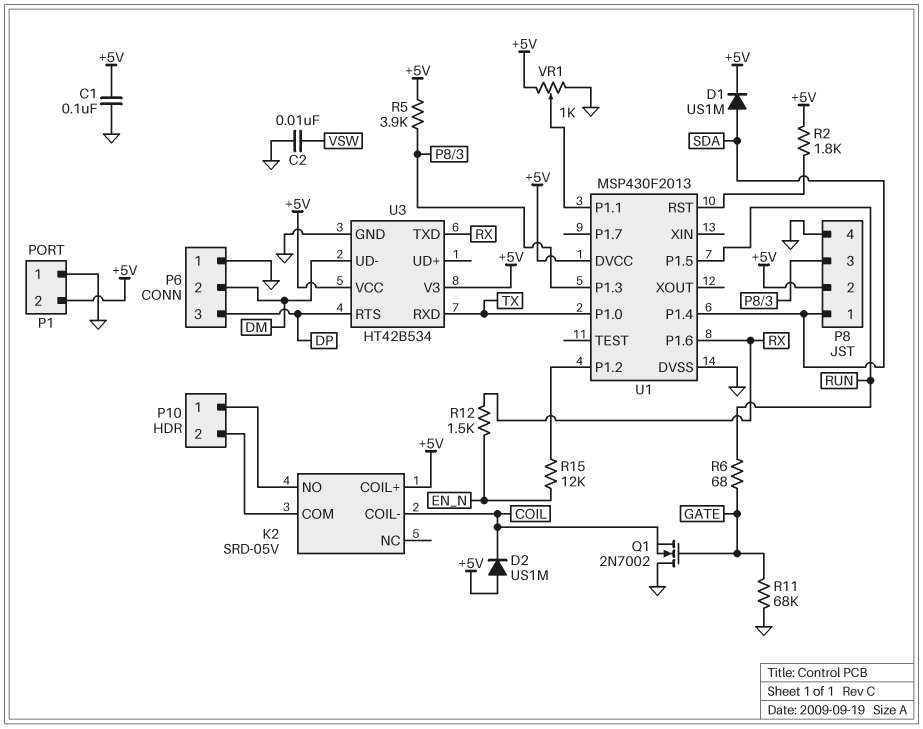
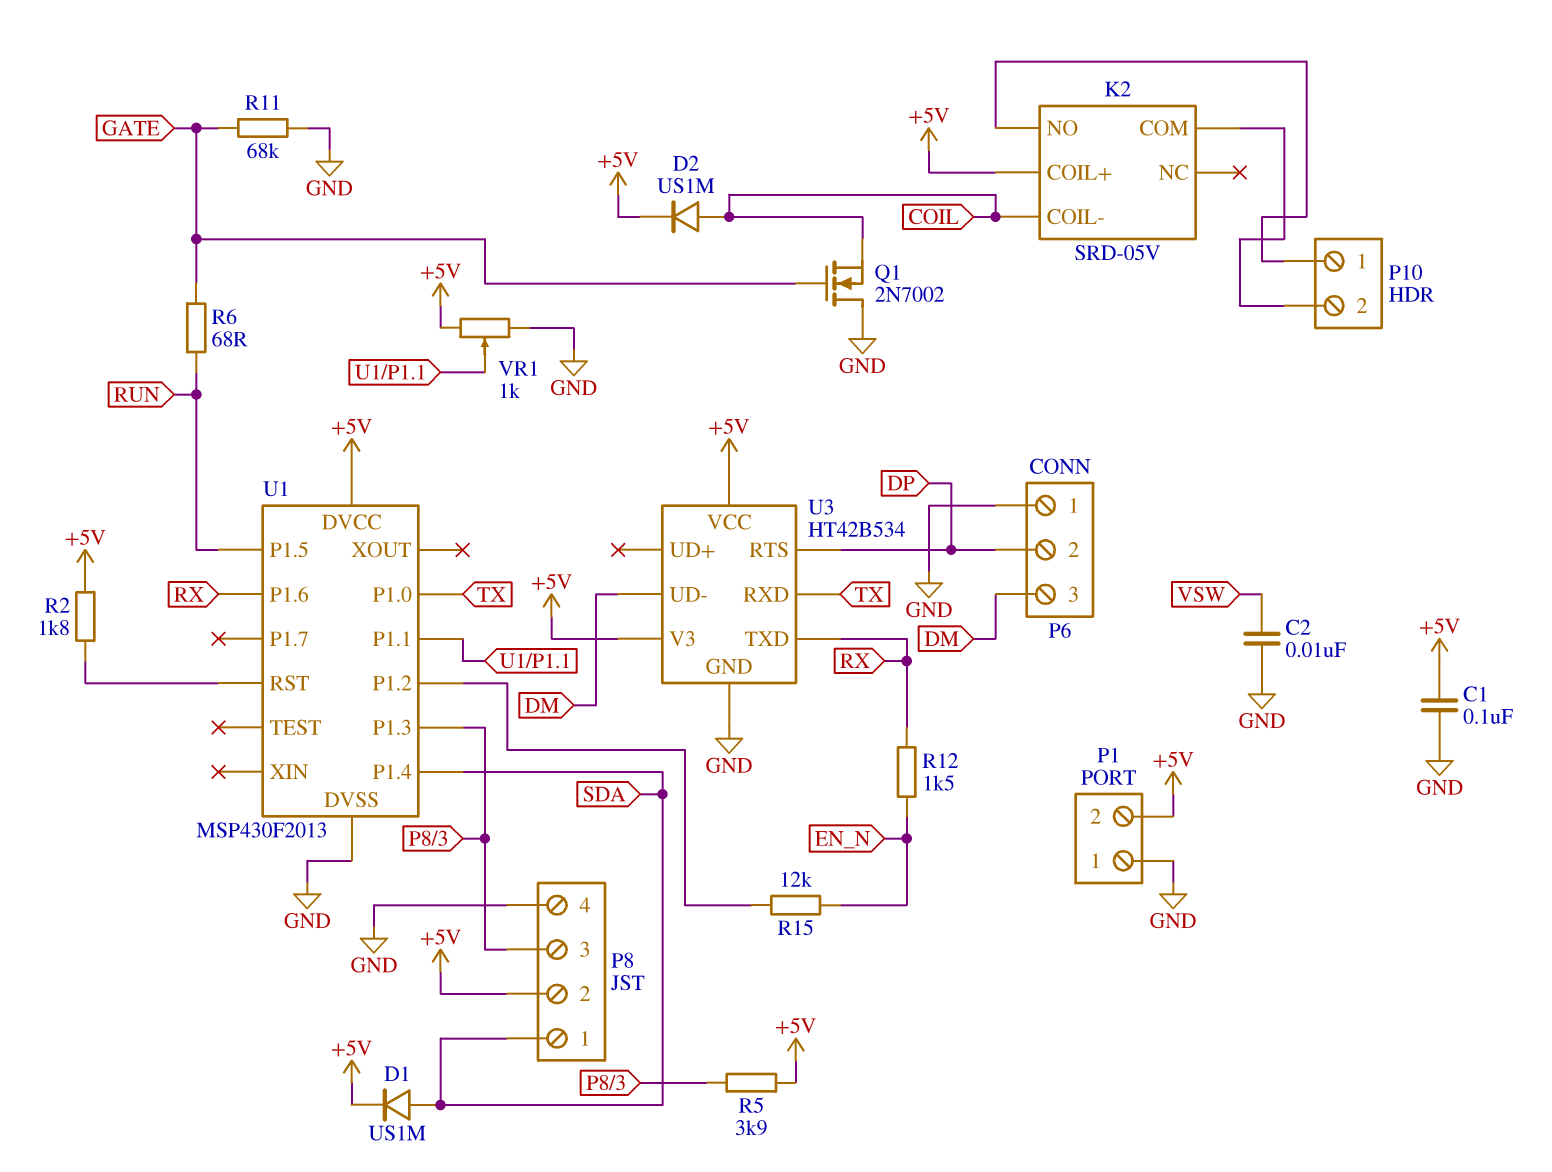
D2: diode US1M (A +5V, K COIL) -> diode US1M (A COIL, K +5V)
P6 pin 2: DM -> DP
P6 pin 3: DP -> DM

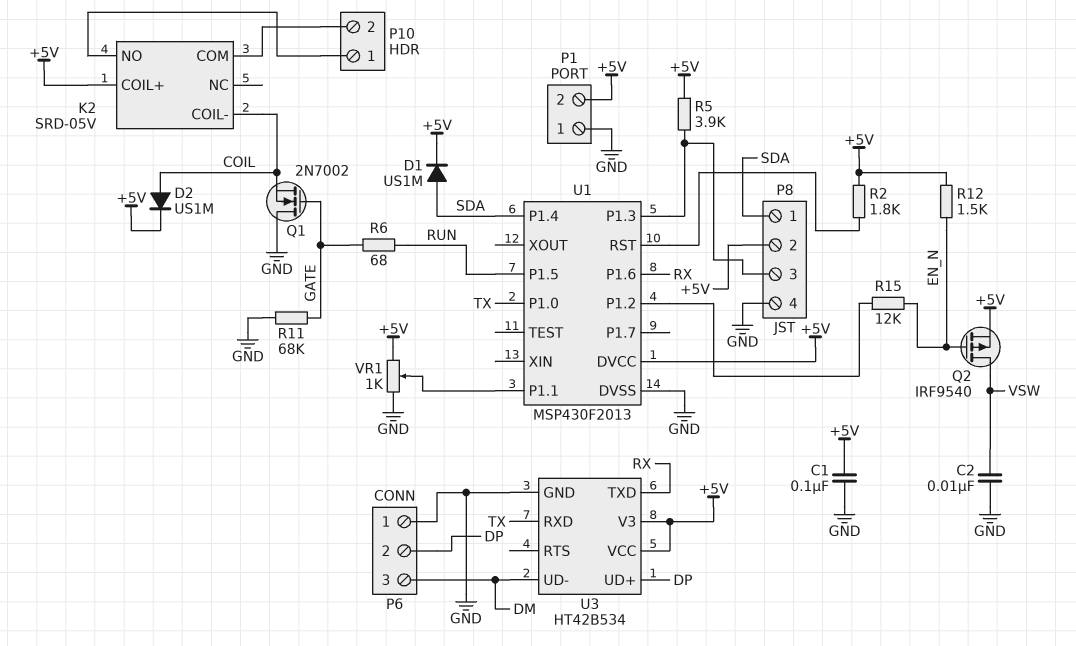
Q2: none -> PMOS IRF9540 (G EN_N, D VSW, S +5V)
R12: 1.5k (EN_N, RX) -> 1.5k (+5V, EN_N)
U3 pin RTS: DP -> none
U3 pin UD+: none -> DP

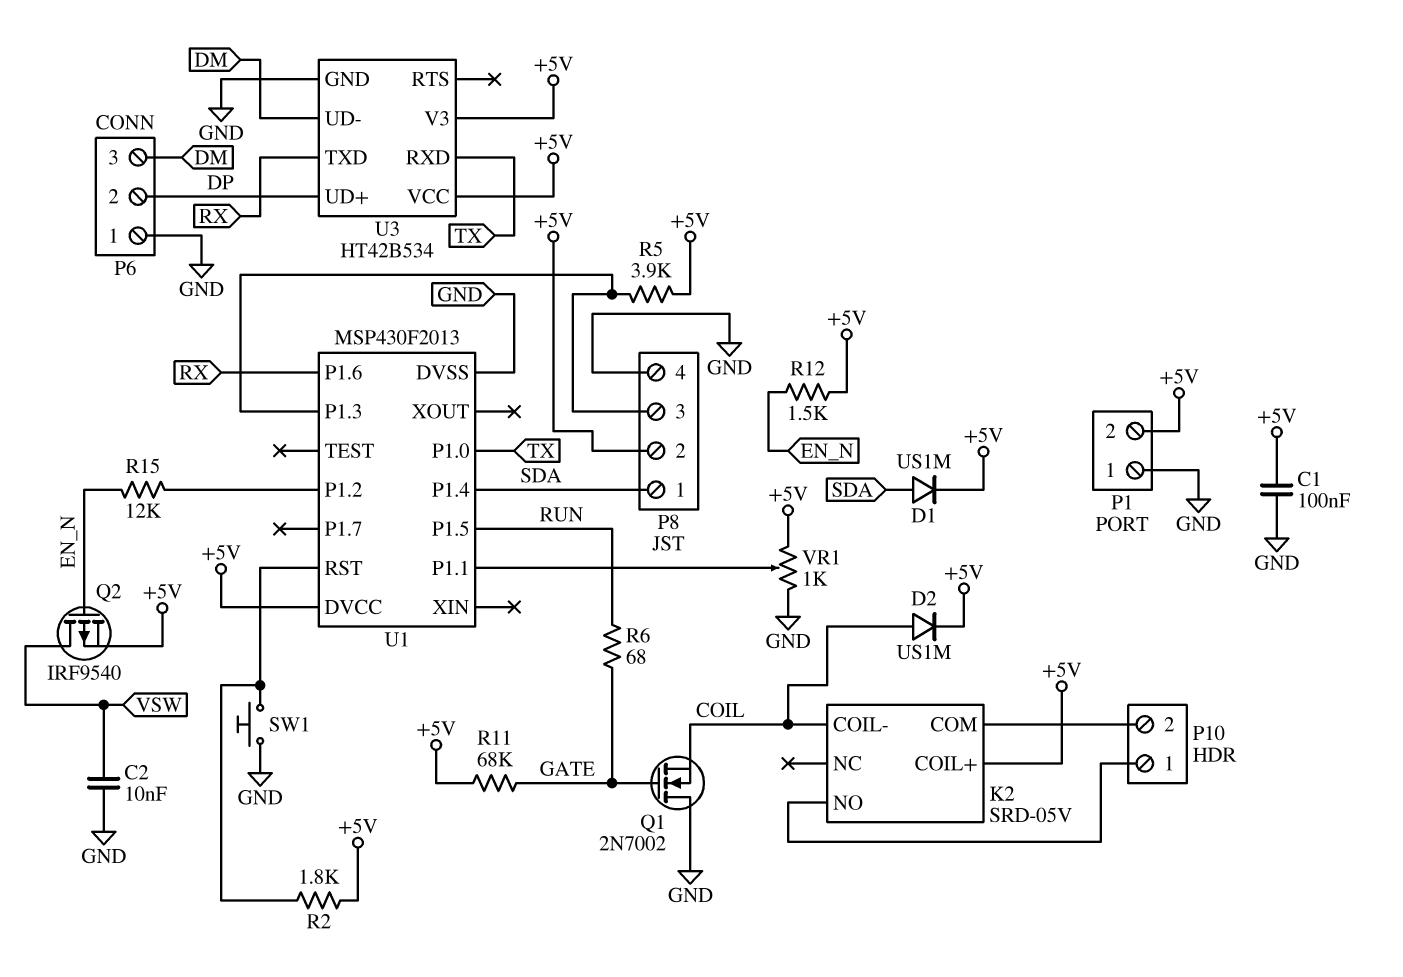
R11: 68k (GATE, GND) -> 68k (+5V, GATE)
SW1: none -> button (GND, U1/RST)

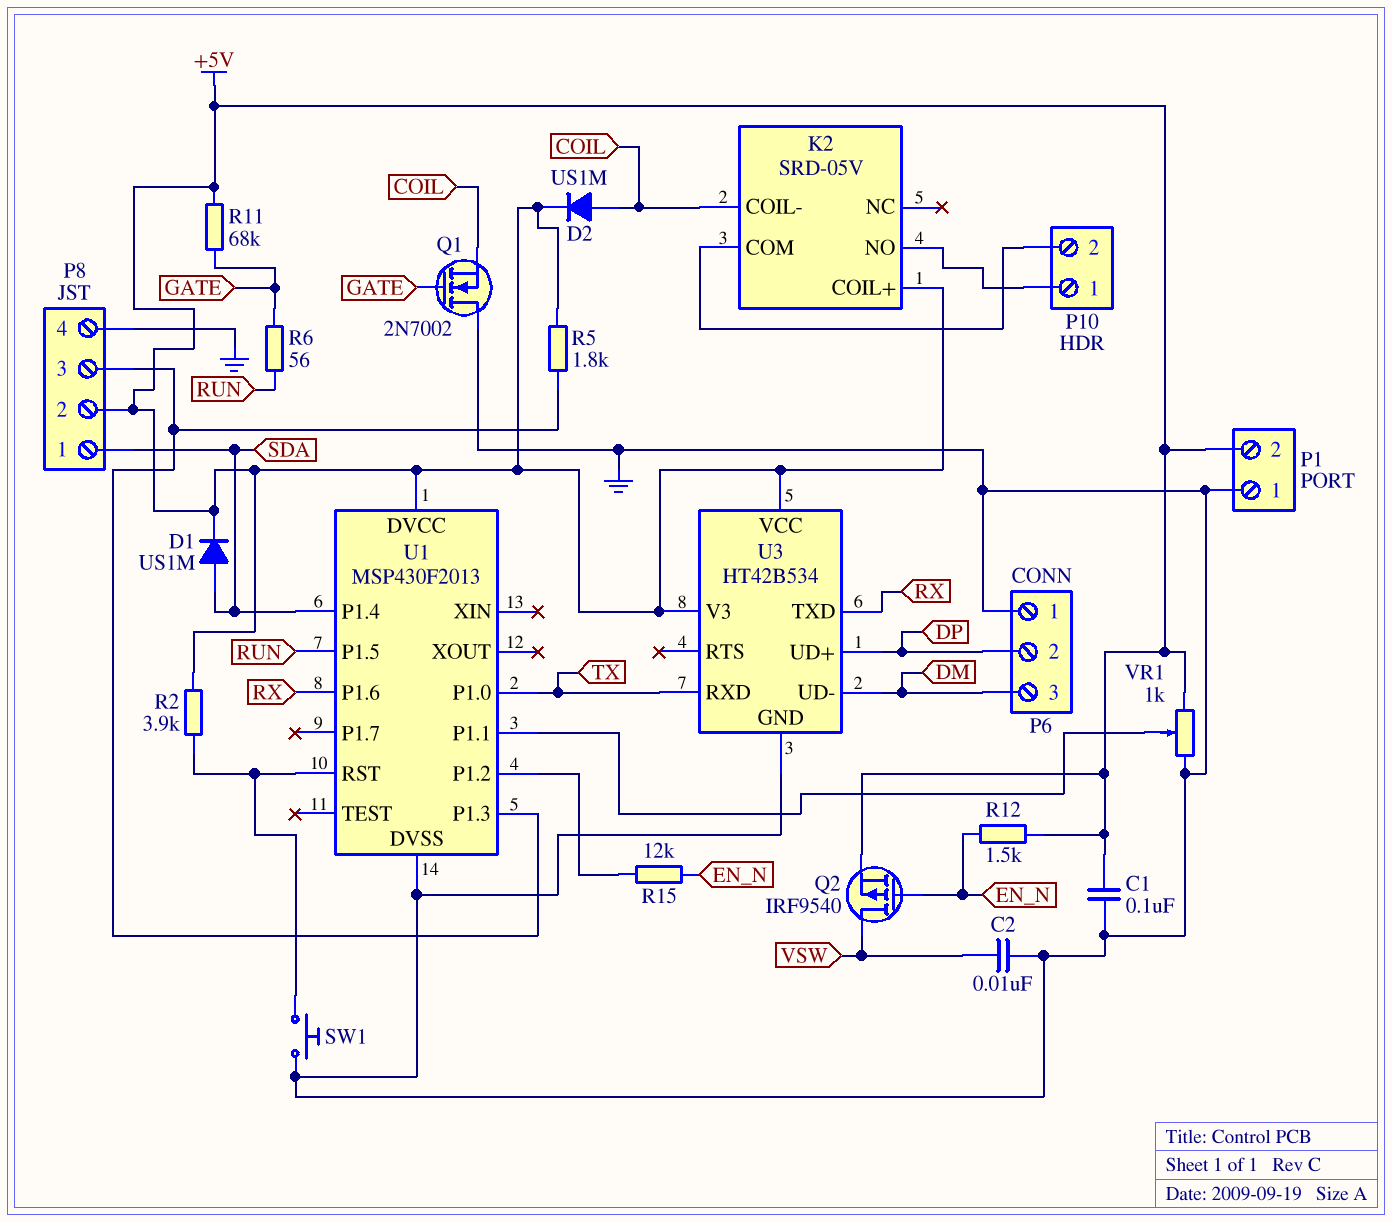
R2: 1.8k (+5V, U1/RST) -> 3.9k (+5V, U1/RST)
R5: 3.9k (+5V, P8/3) -> 1.8k (+5V, P8/3)
R6: 68 (GATE, RUN) -> 56 (GATE, RUN)

